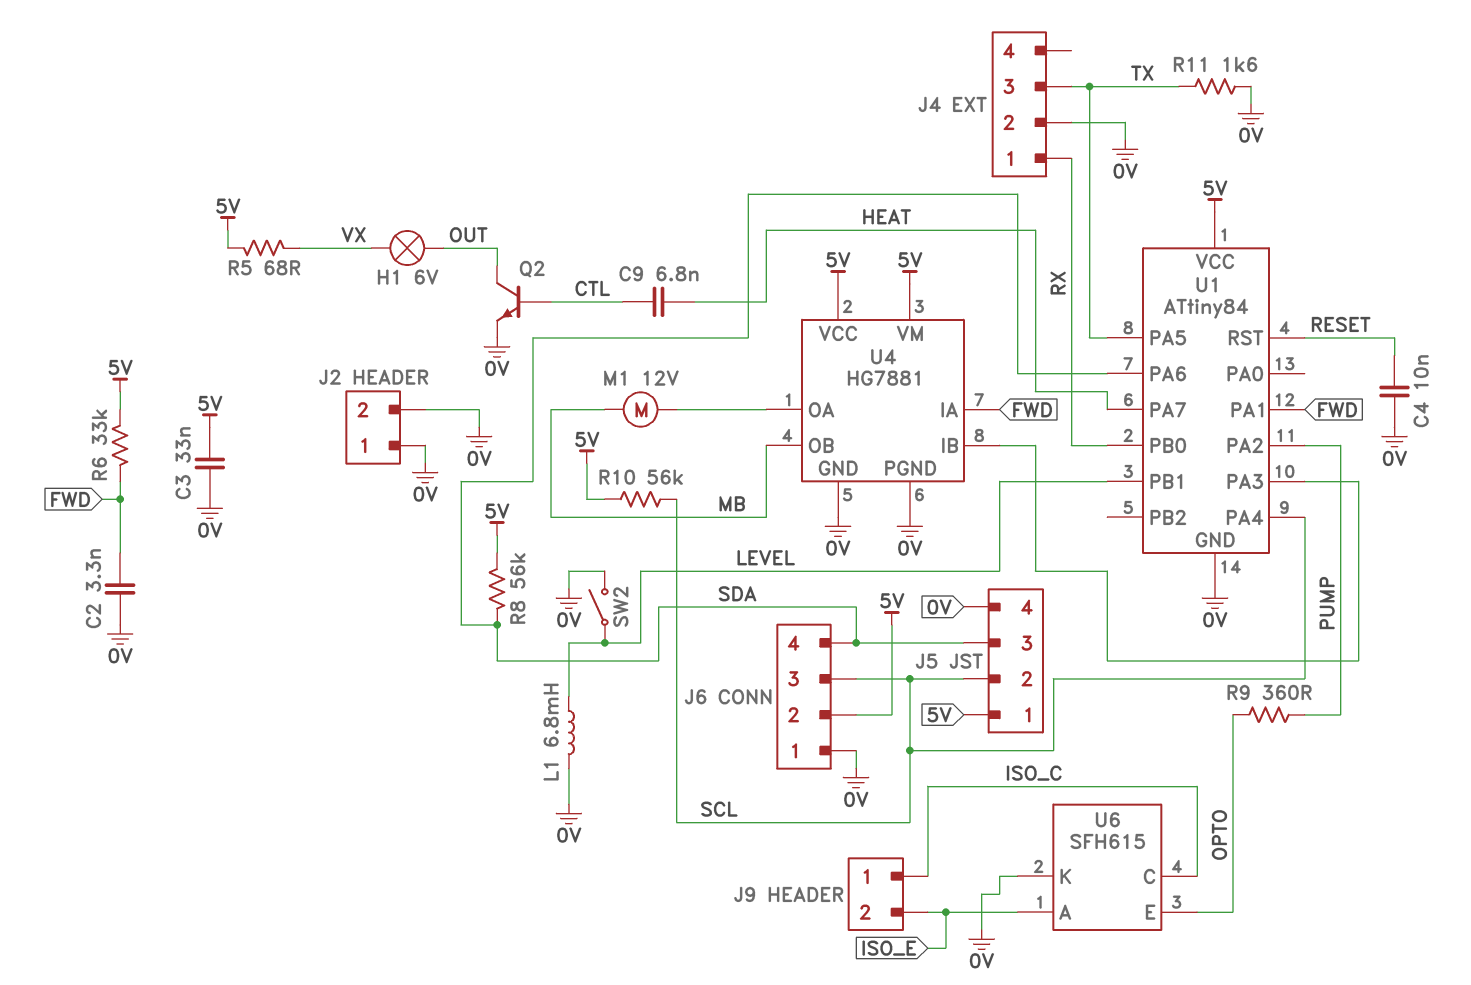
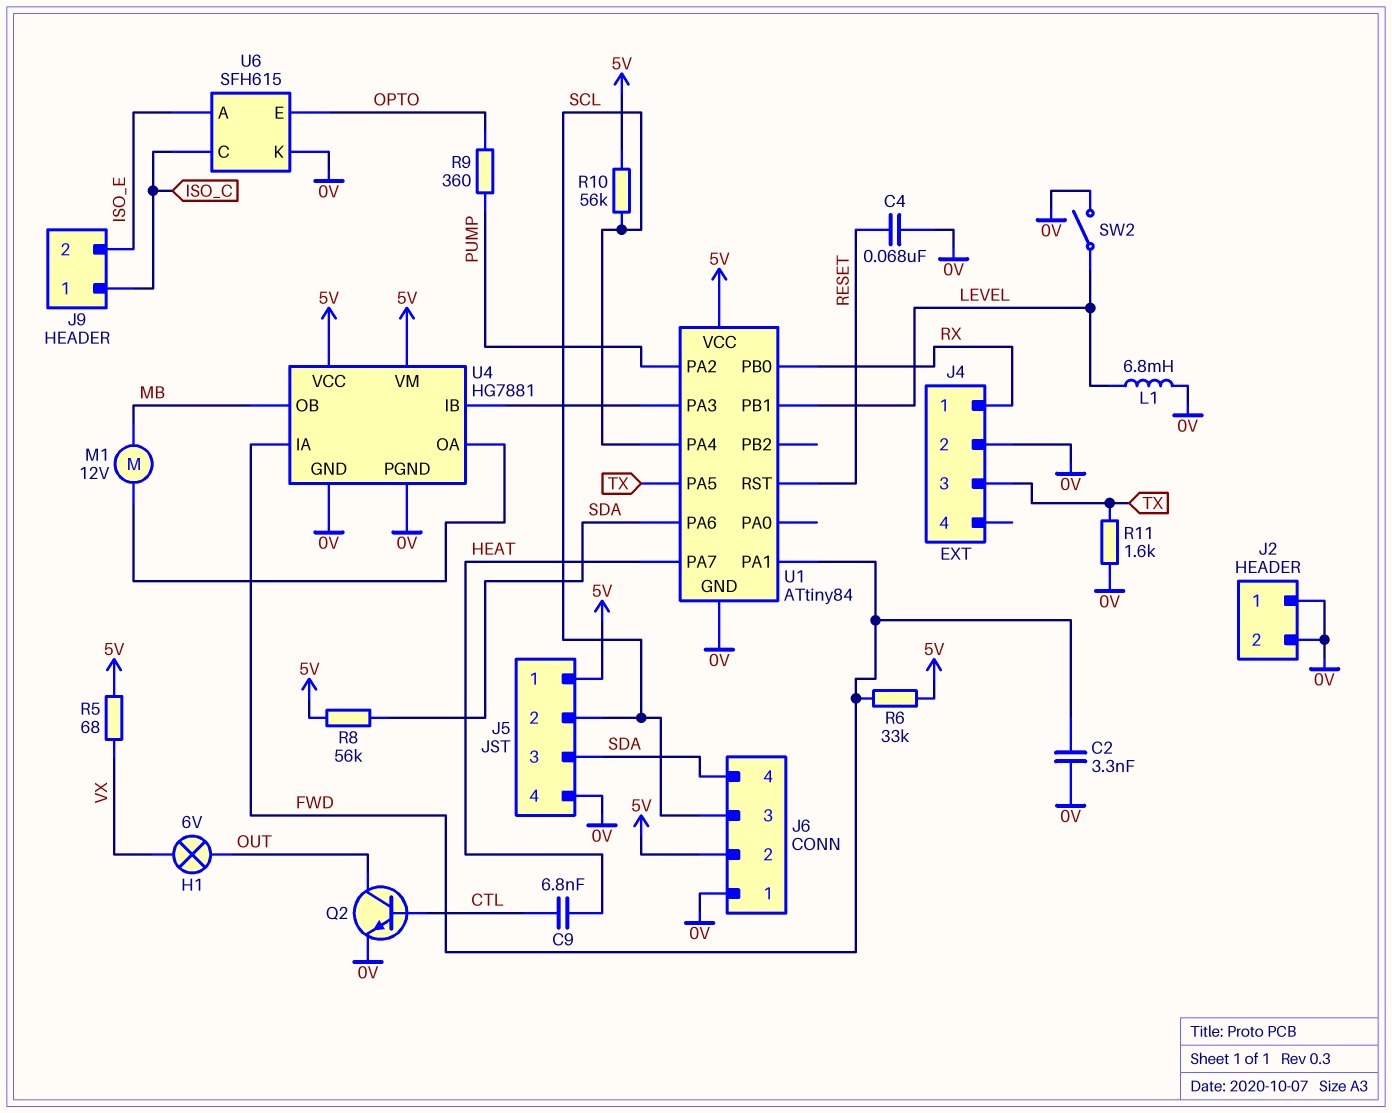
C3: 33nF (0V, 5V) -> none
C4: 10nF (0V, RESET) -> 68nF (0V, RESET)

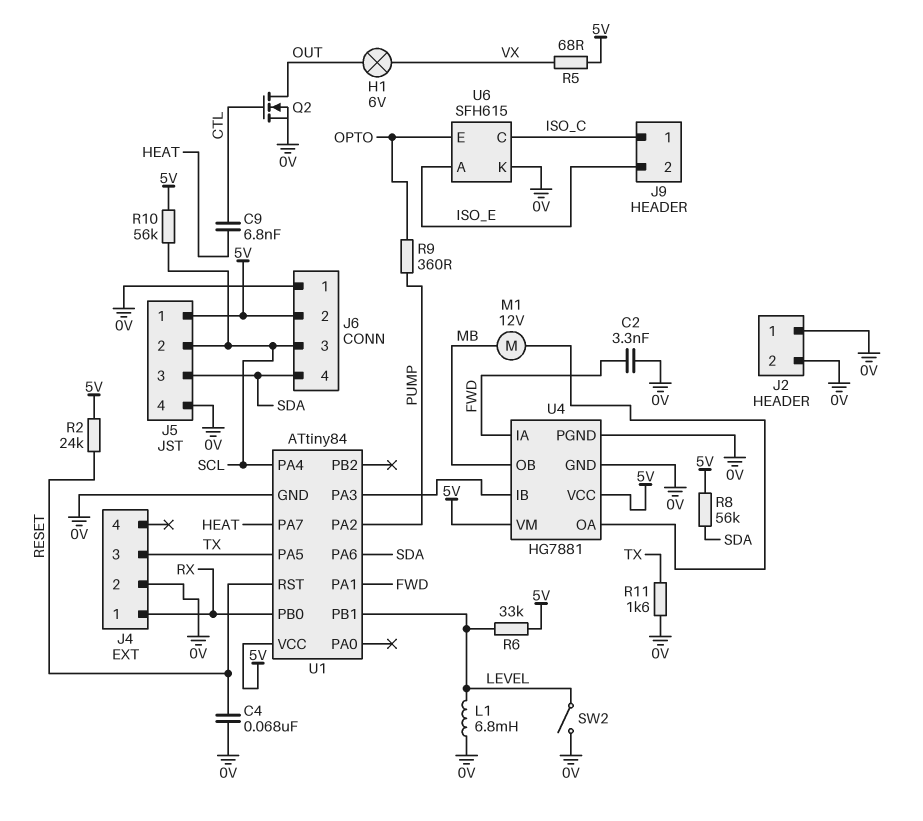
Q2: NPN (B CTL, C OUT, E 0V) -> NMOS (G CTL, D OUT, S 0V)
R2: none -> 24k (5V, RESET)
R6: 33k (5V, FWD) -> 33k (5V, LEVEL)

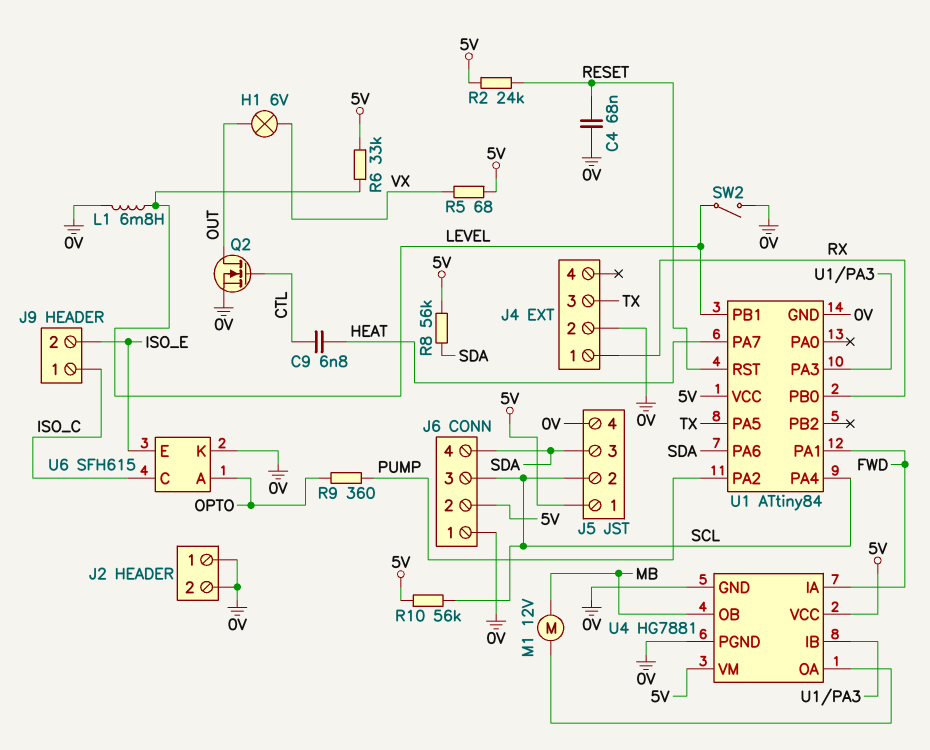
C2: 3.3nF (0V, FWD) -> none
R11: 1.6k (0V, TX) -> none
U6 pin A: ISO_E -> OPTO
U6 pin E: OPTO -> ISO_E

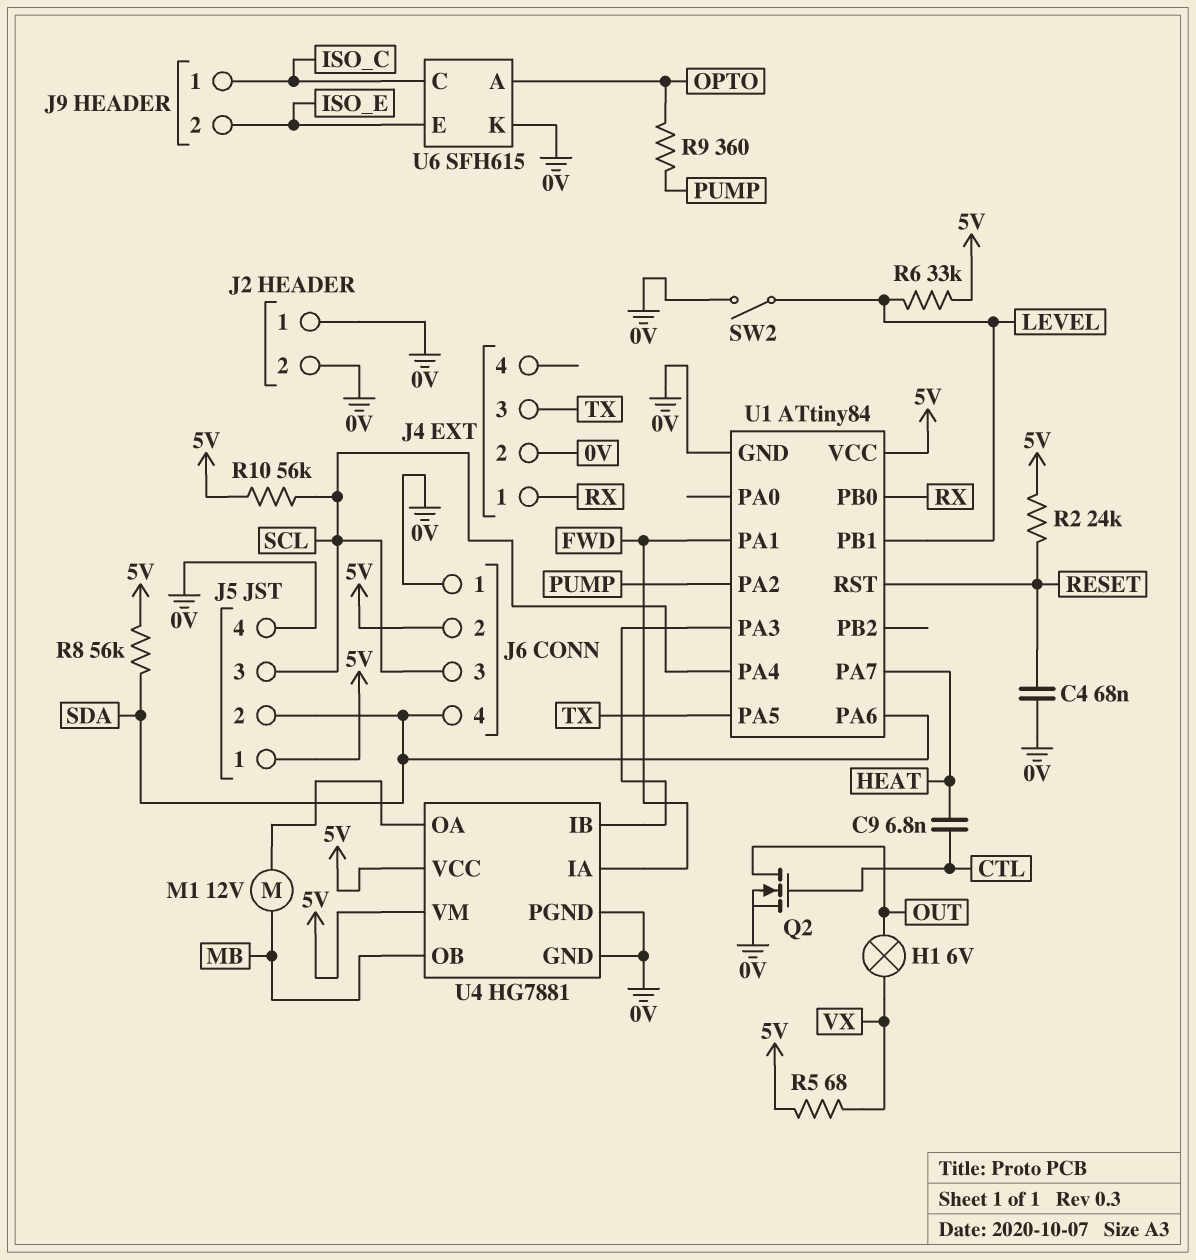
J5 pin 2: SCL -> SDA
J5 pin 3: SDA -> SCL
L1: 6.8mH (0V, LEVEL) -> none

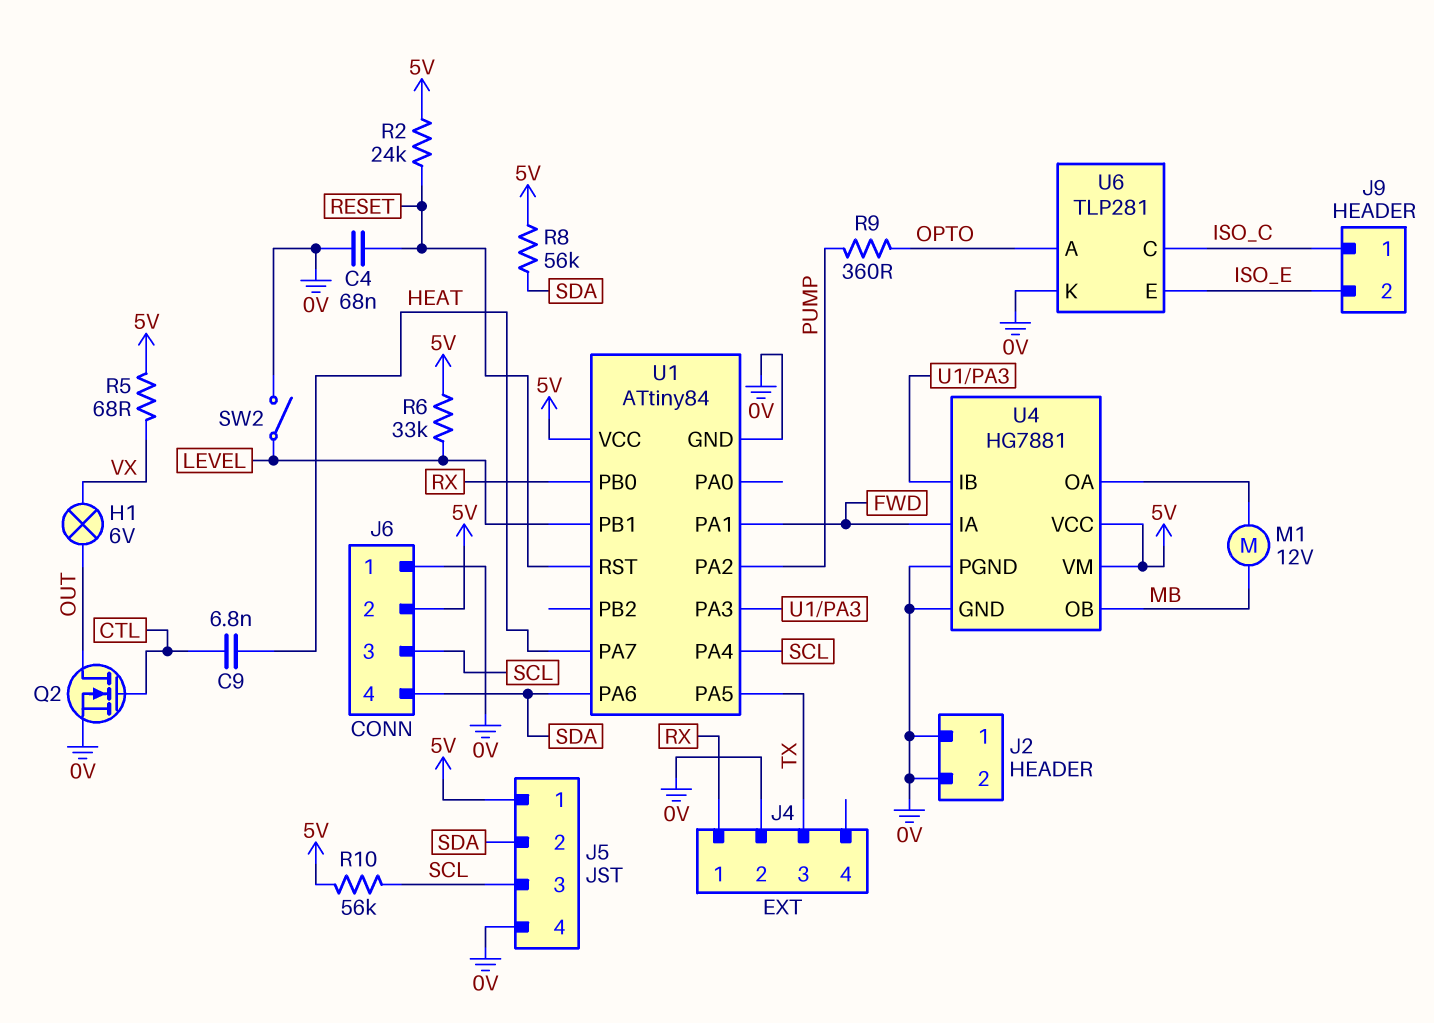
U6: SFH615 -> TLP281

